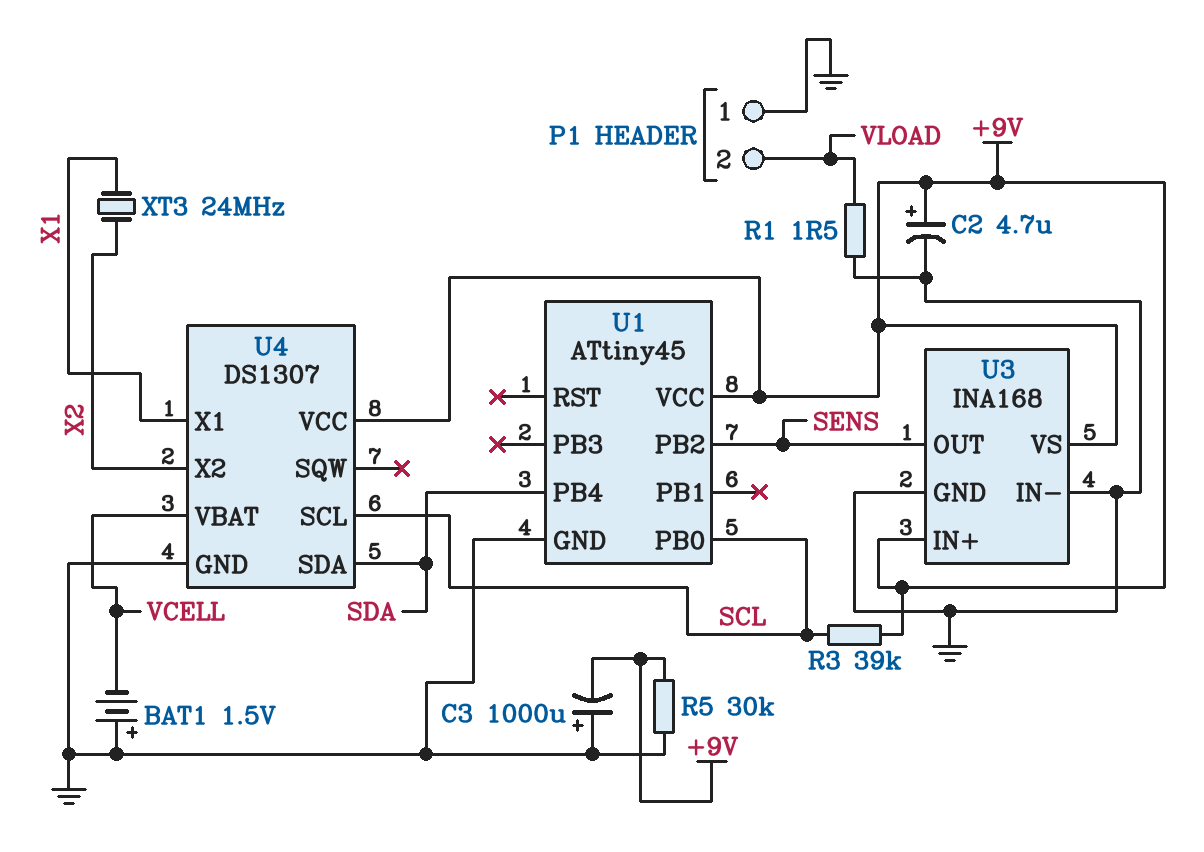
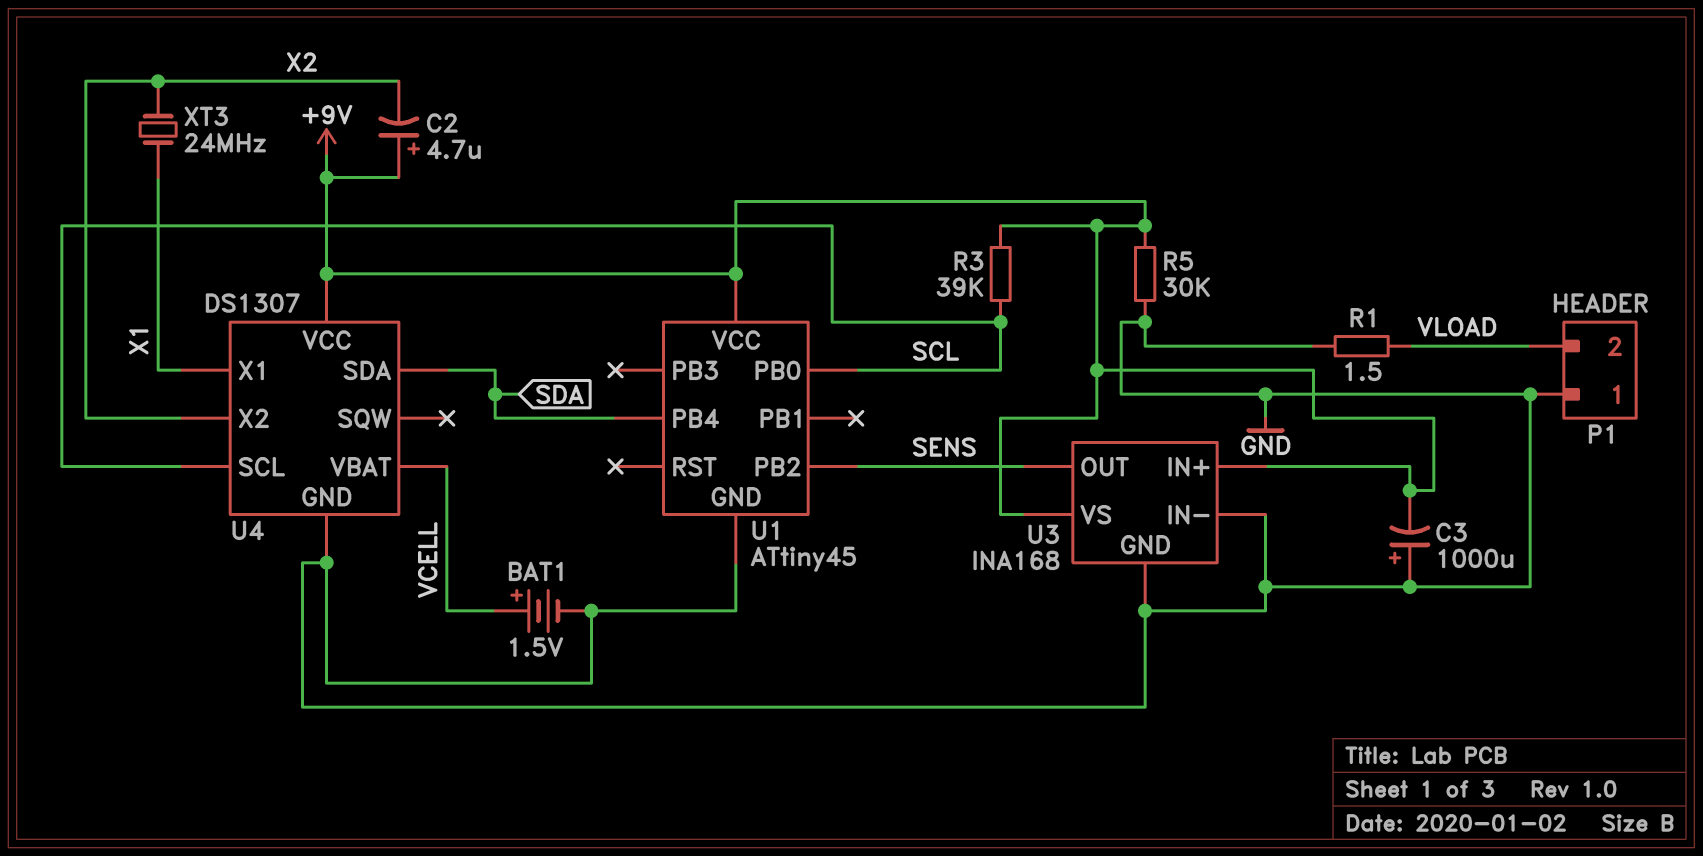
BAT1: 1.5V (plus GND, minus VCELL) -> 1.5V (plus VCELL, minus GND)
C2: 4.7uF (plus +9V, minus GND) -> 4.7uF (plus +9V, minus X2)

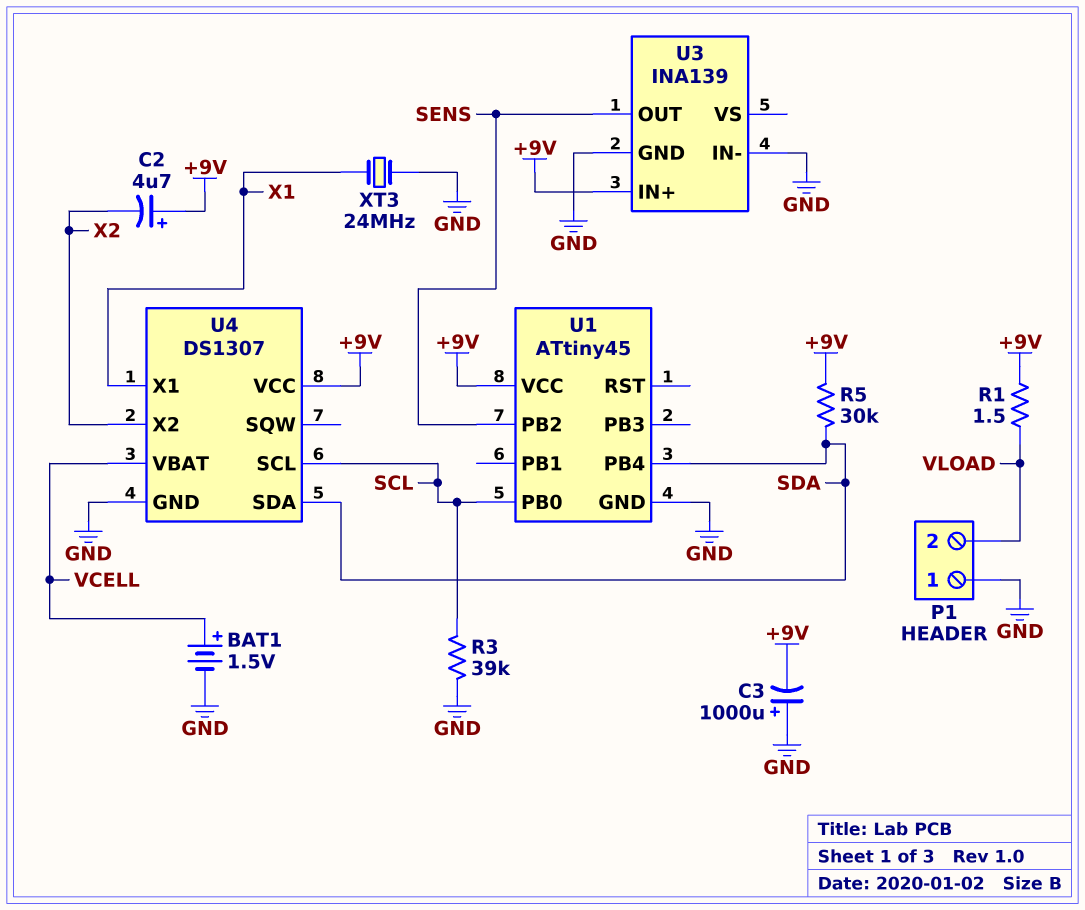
R1: 1.5 (GND, VLOAD) -> 1.5 (+9V, VLOAD)
R3: 39k (+9V, SCL) -> 39k (GND, SCL)
R5: 30k (+9V, GND) -> 30k (+9V, SDA)
U3: INA168 -> INA139
U3 pin VS: +9V -> none
XT3: 24MHz (X1, X2) -> 24MHz (GND, X1)

